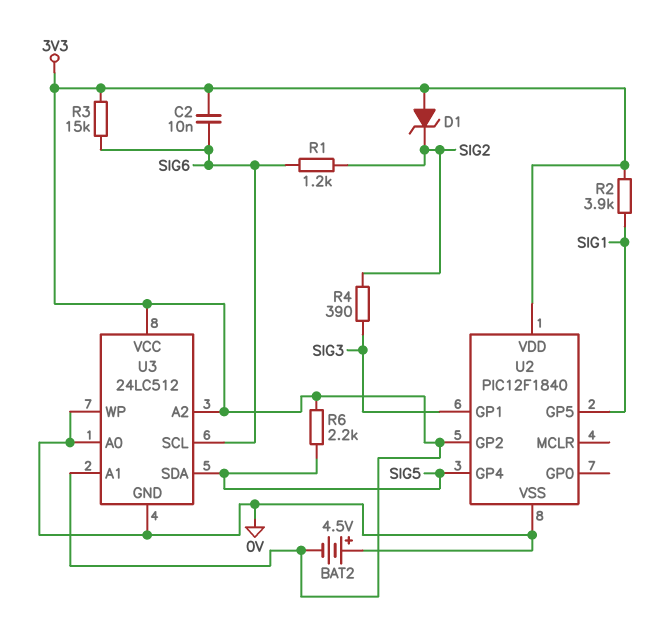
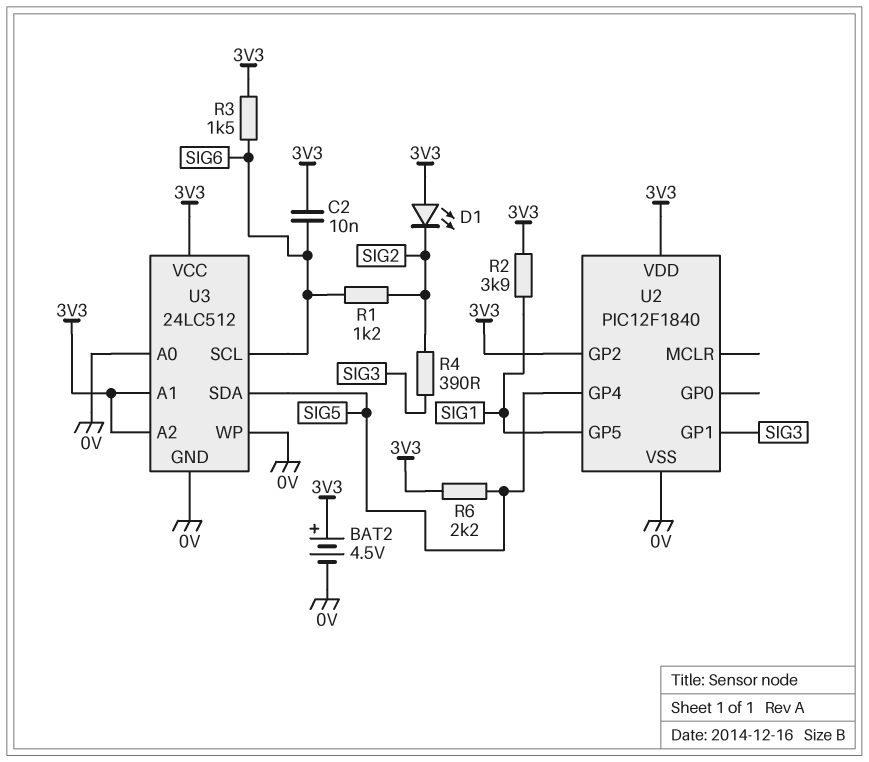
BAT2: 4.5V (plus 0V, minus 3V3) -> 4.5V (plus 3V3, minus 0V)
D1: zener (A 3V3, K SIG2) -> LED (A 3V3, K SIG2)
R3: 15k (3V3, SIG6) -> 1.5k (3V3, SIG6)

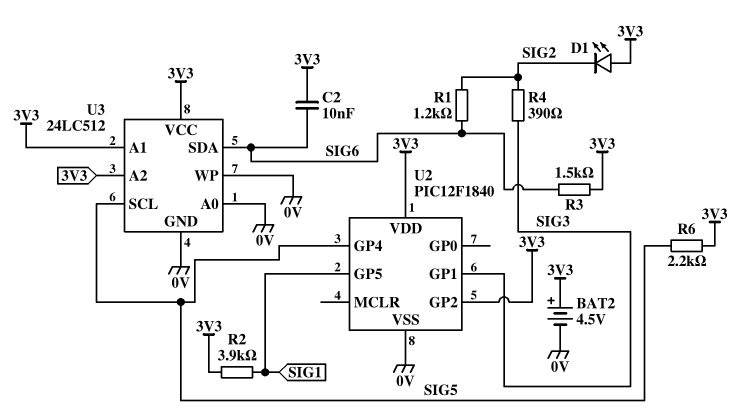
U3 pin SCL: SIG6 -> SIG5
U3 pin SDA: SIG5 -> SIG6

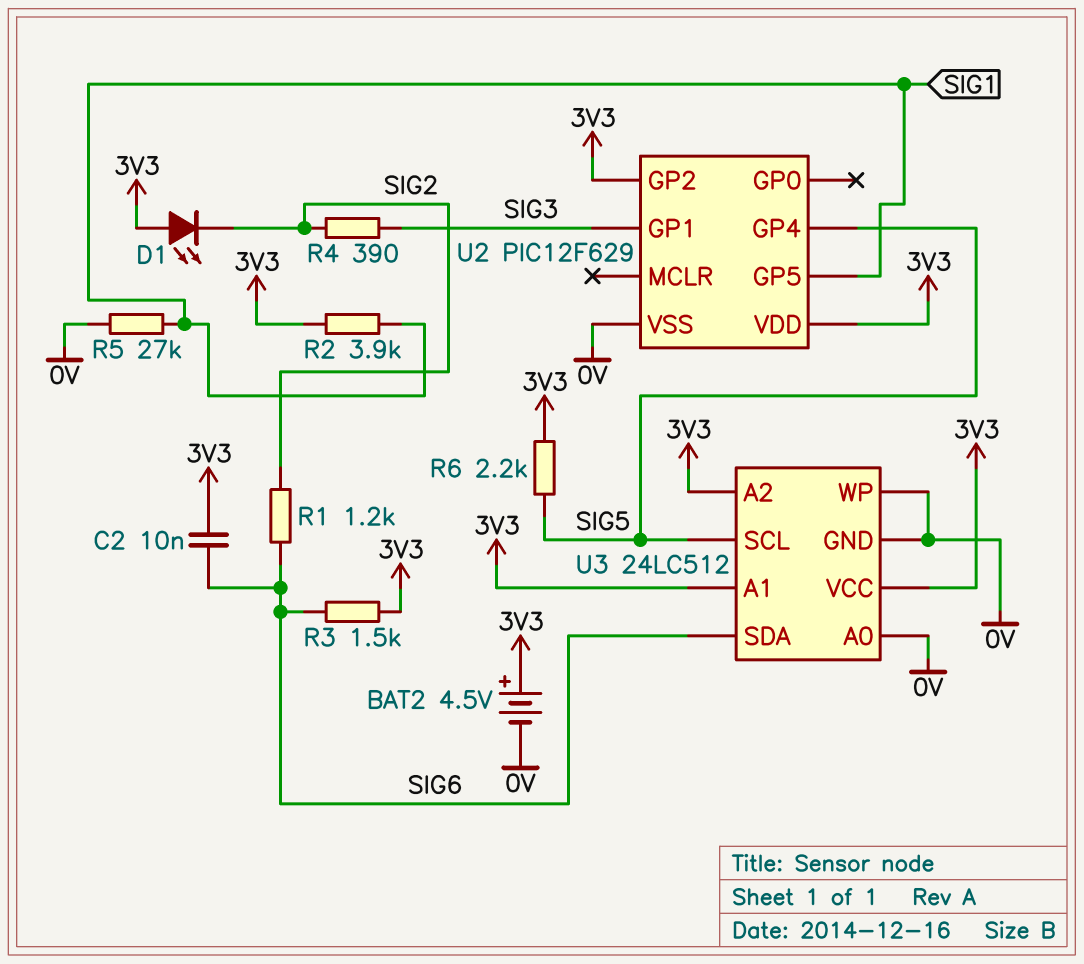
R5: none -> 27k (0V, SIG1)
U2: PIC12F1840 -> PIC12F629

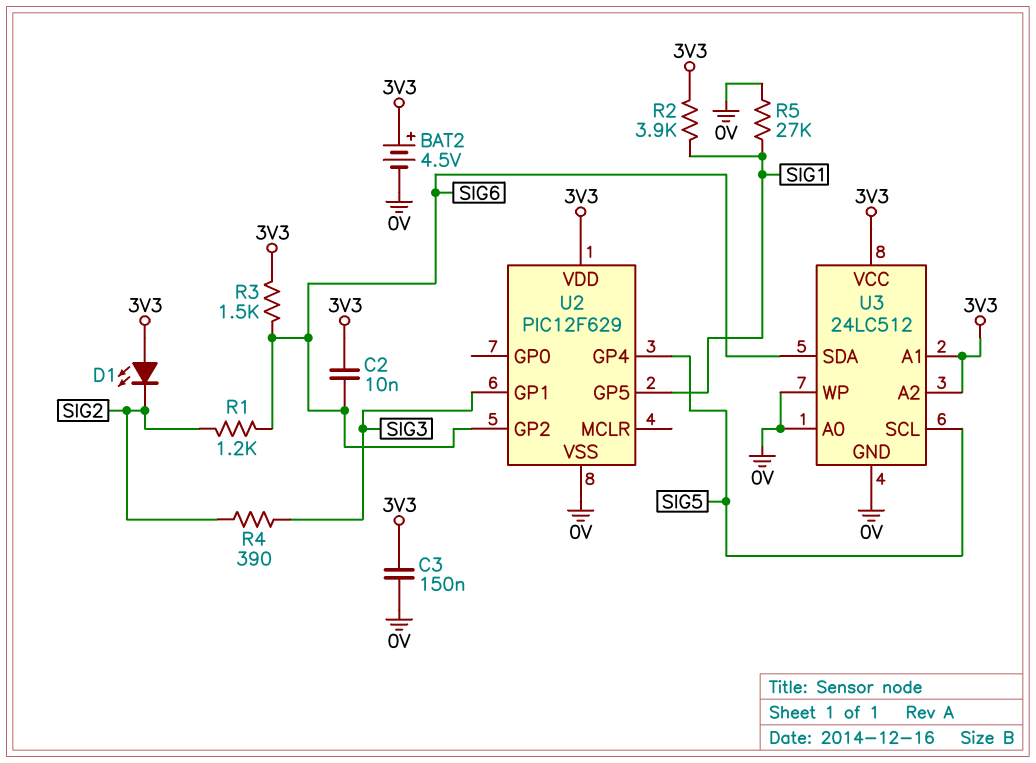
C3: none -> 150nF (0V, 3V3)
R6: 2.2k (3V3, SIG5) -> none
U2 pin GP2: 3V3 -> SIG6

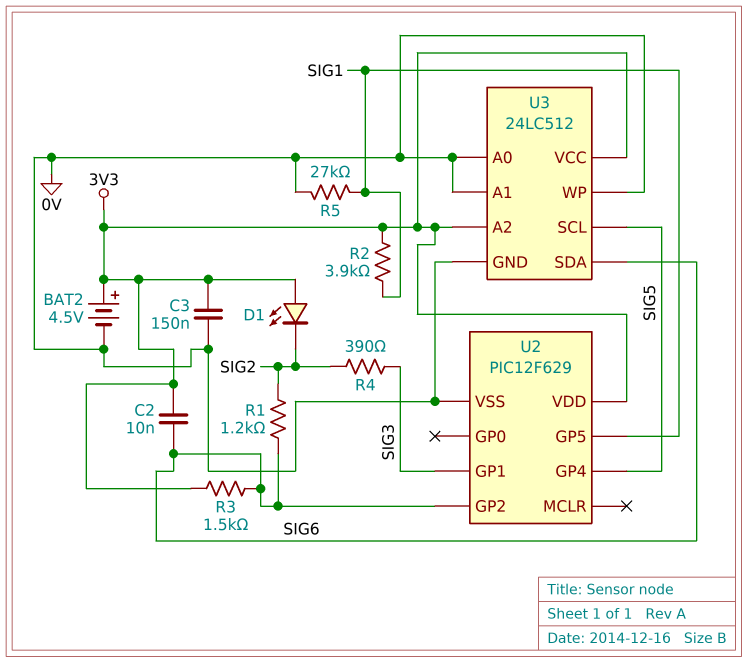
U3 pin A1: 3V3 -> 0V

